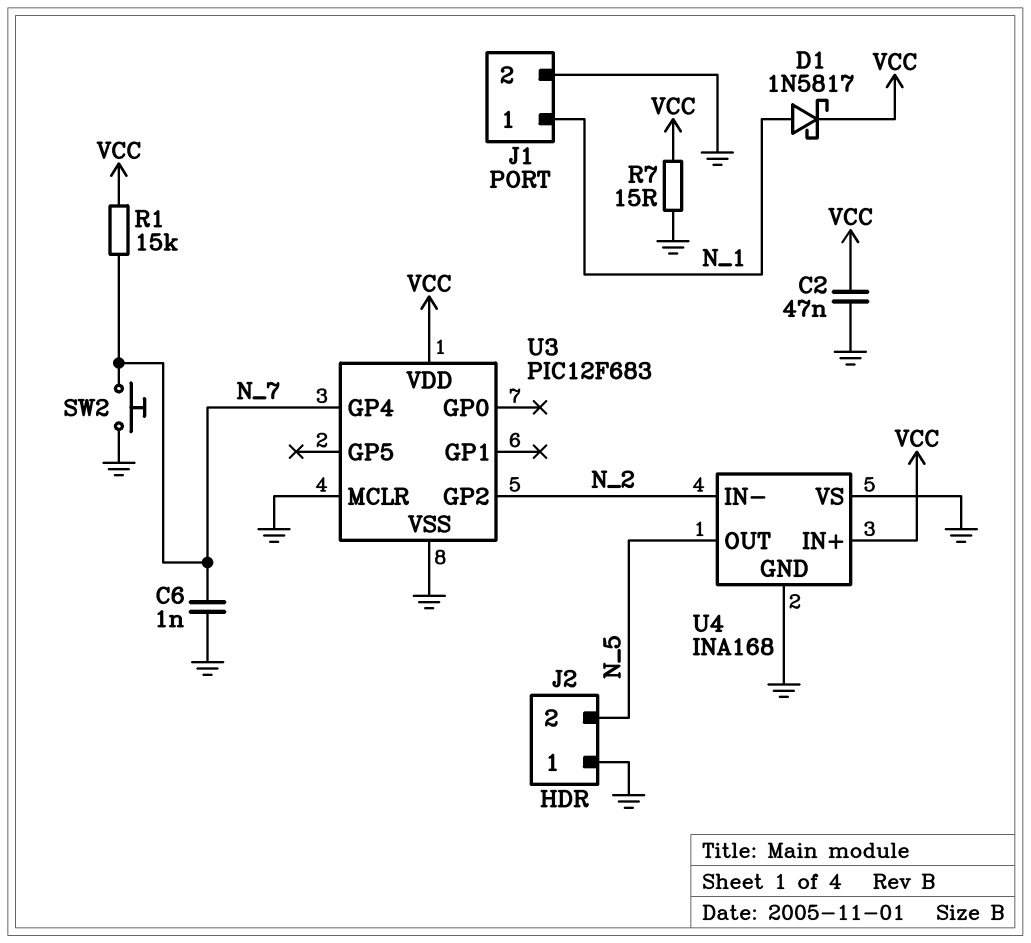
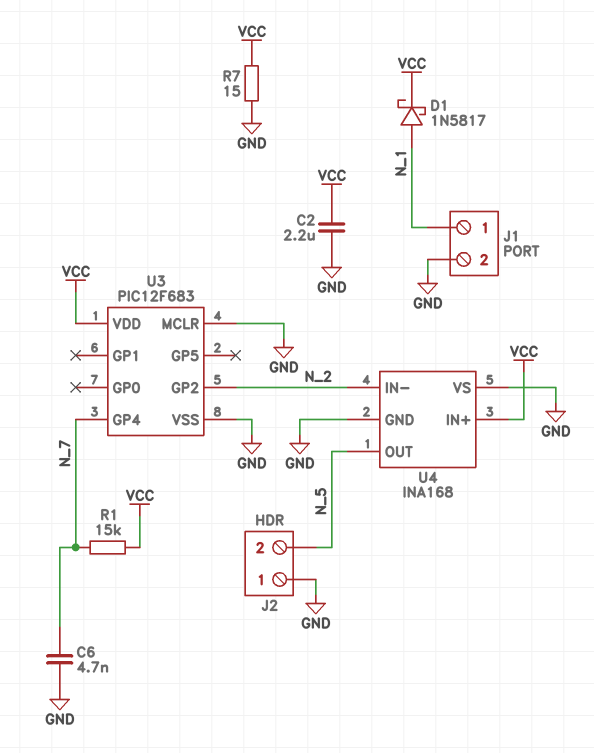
C2: 47nF (GND, VCC) -> 2.2uF (GND, VCC)
C6: 1nF (GND, N_7) -> 4.7nF (GND, N_7)
SW2: button (GND, N_7) -> none

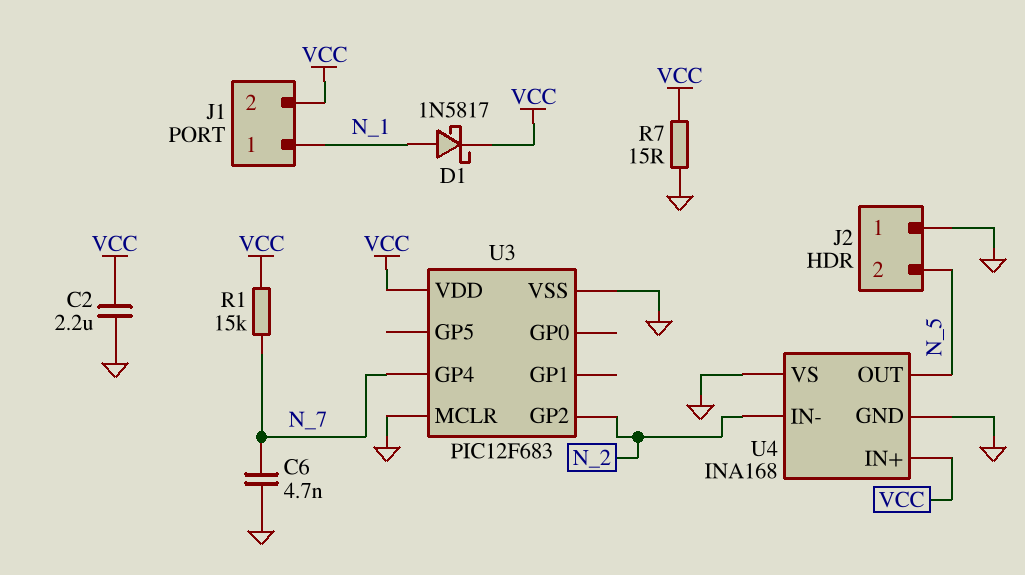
J1 pin 2: GND -> VCC

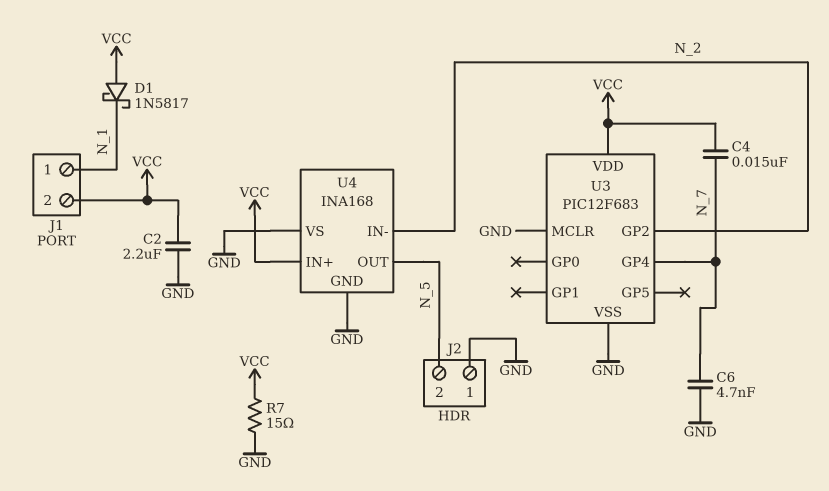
C4: none -> 15nF (N_7, VCC)
D1: schottky 1N5817 (A N_1, K VCC) -> schottky 1N5817 (A VCC, K N_1)
R1: 15k (N_7, VCC) -> none

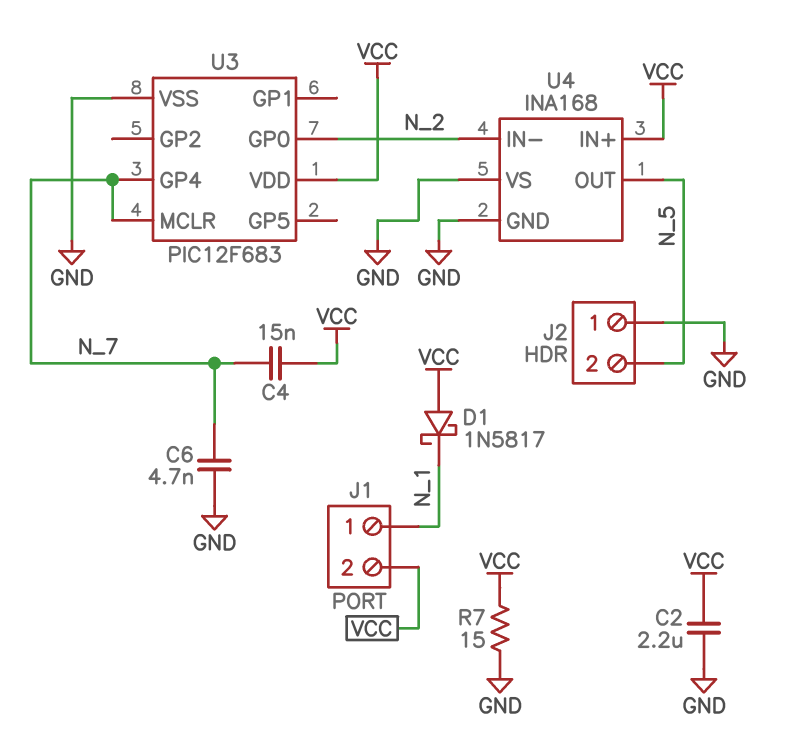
U3 pin GP0: none -> N_2
U3 pin GP2: N_2 -> none
U3 pin MCLR: GND -> N_7

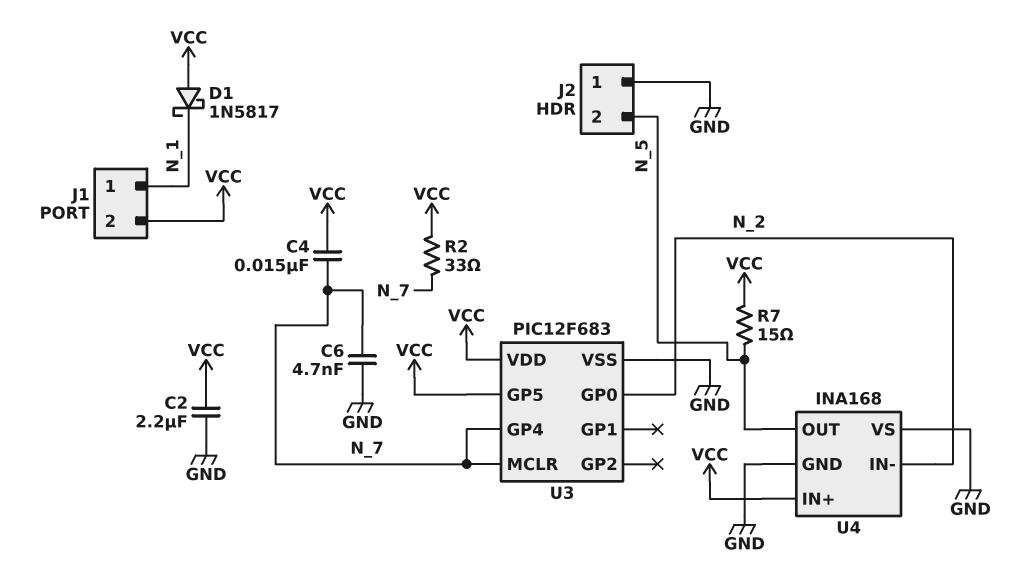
R2: none -> 33 (N_7, VCC)
R7: 15 (GND, VCC) -> 15 (N_5, VCC)
U3 pin GP5: none -> VCC

